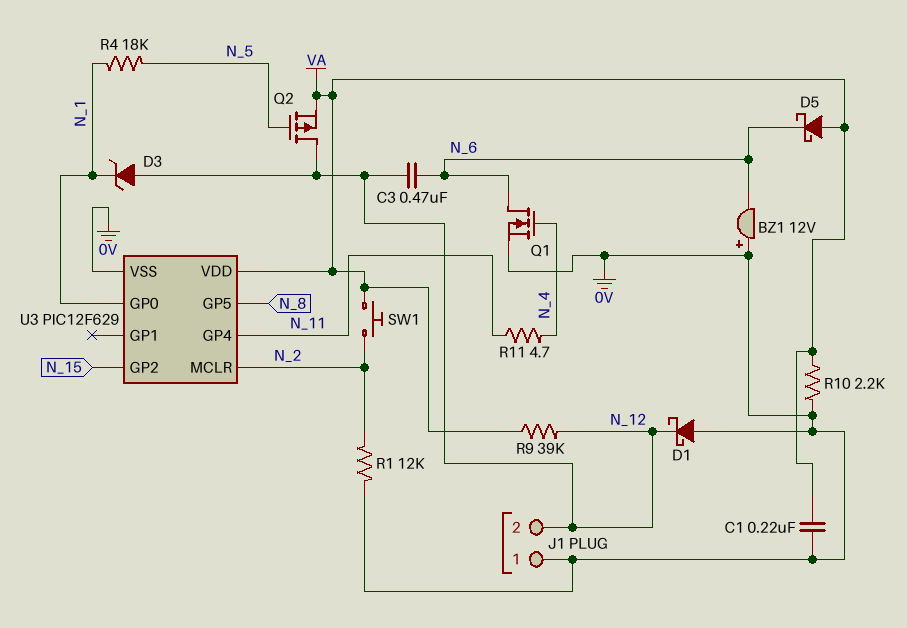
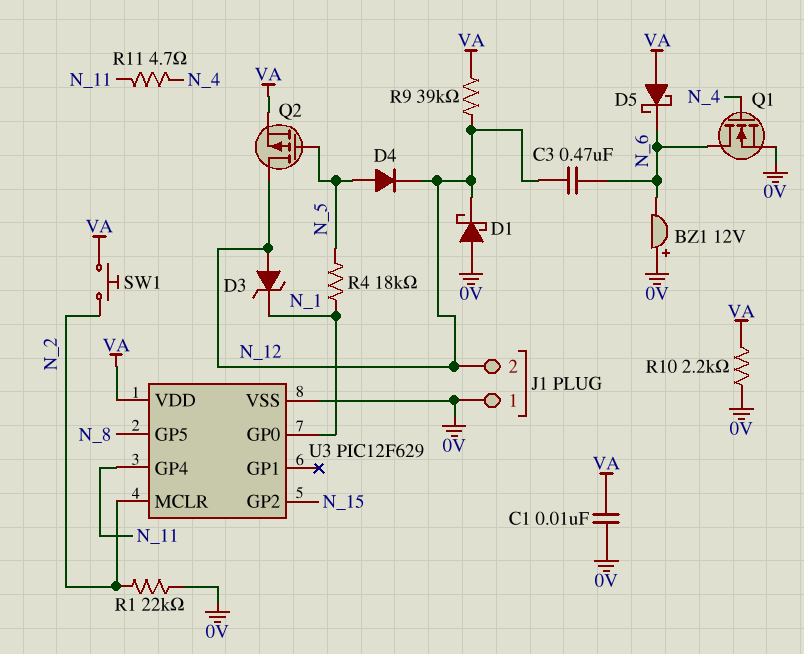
C1: 220nF (0V, VA) -> 10nF (0V, VA)
D4: none -> diode (A N_5, K N_12)
R1: 12k (0V, N_2) -> 22k (0V, N_2)

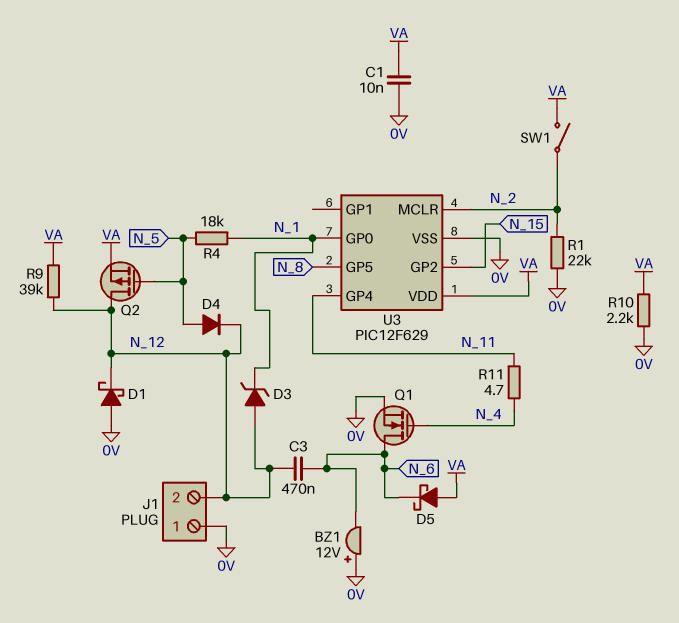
SW1: button (N_2, VA) -> switch (N_2, VA)

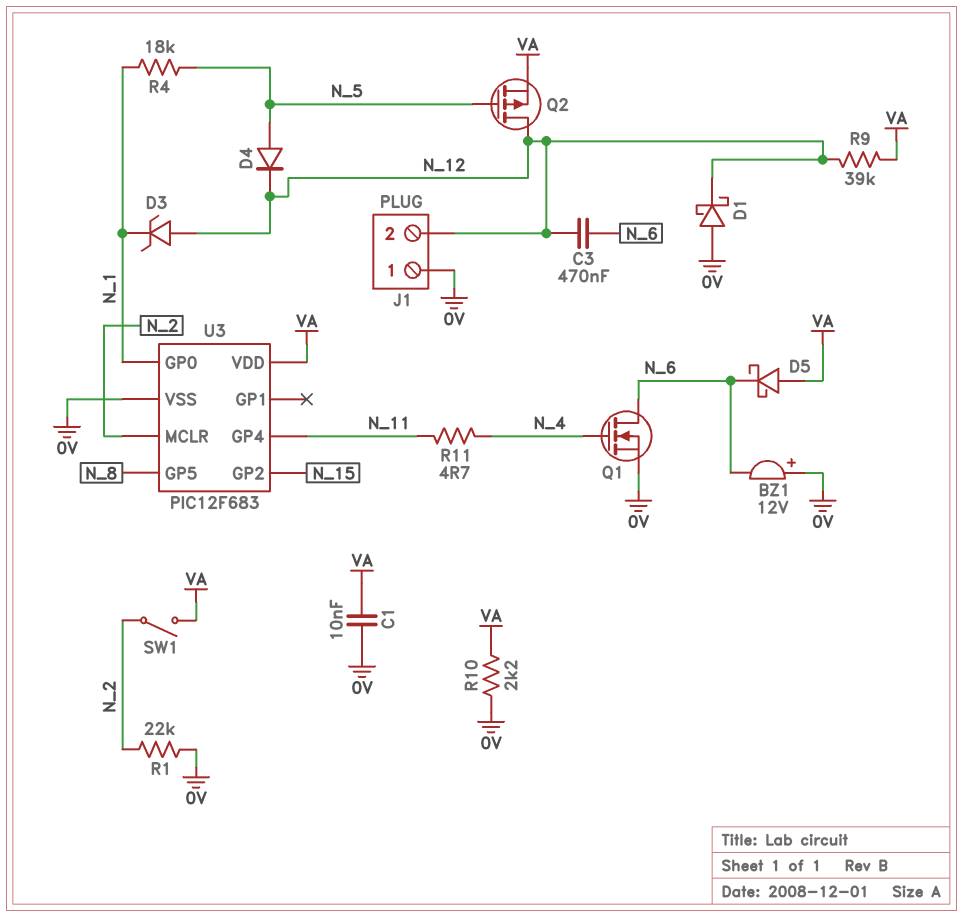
U3: PIC12F629 -> PIC12F683

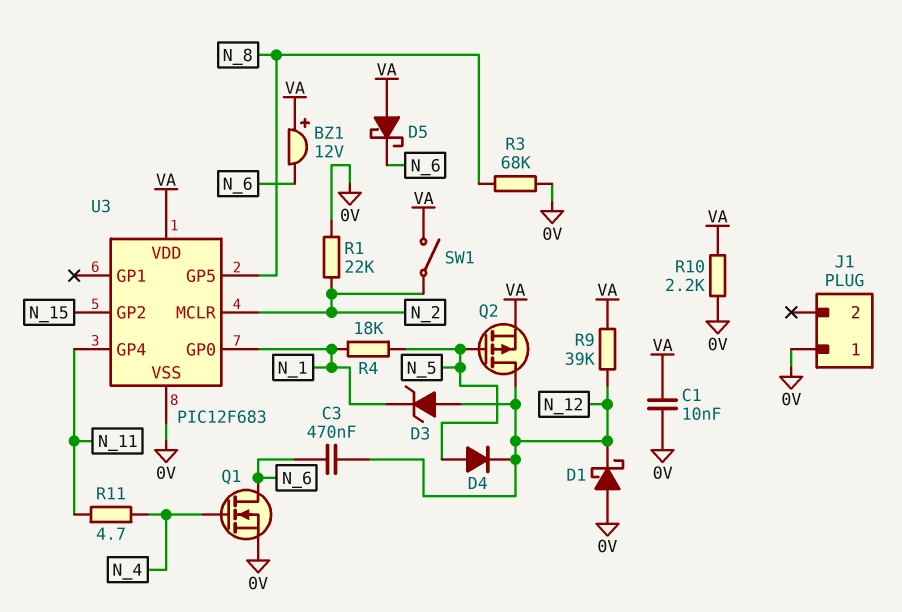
BZ1: buzzer 12V (plus 0V, minus N_6) -> buzzer 12V (plus VA, minus N_6)
J1 pin 2: N_12 -> none
R3: none -> 68k (0V, N_8)

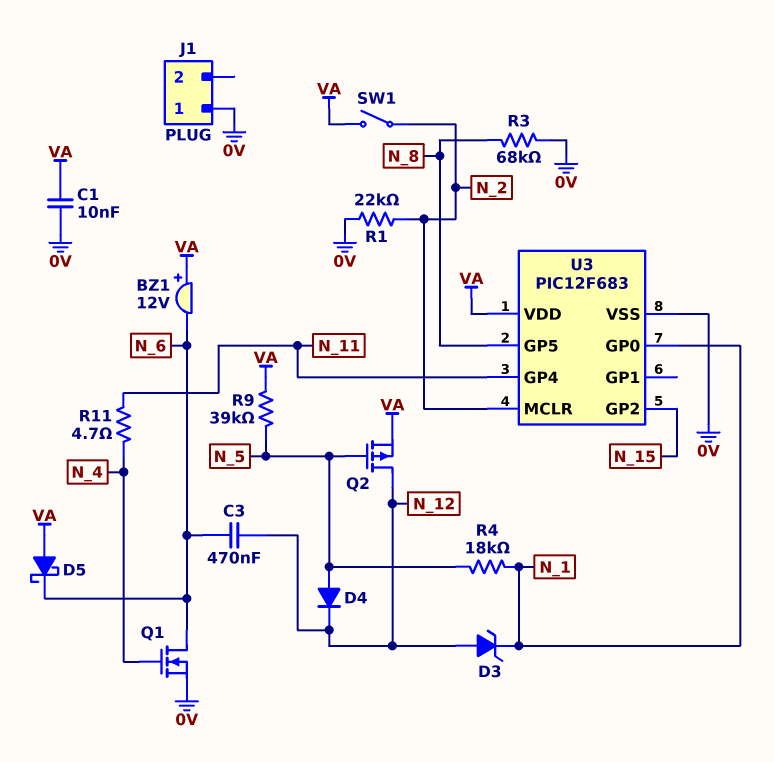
D1: schottky (A 0V, K N_12) -> none
R9: 39k (N_12, VA) -> 39k (N_5, VA)
R10: 2.2k (0V, VA) -> none

